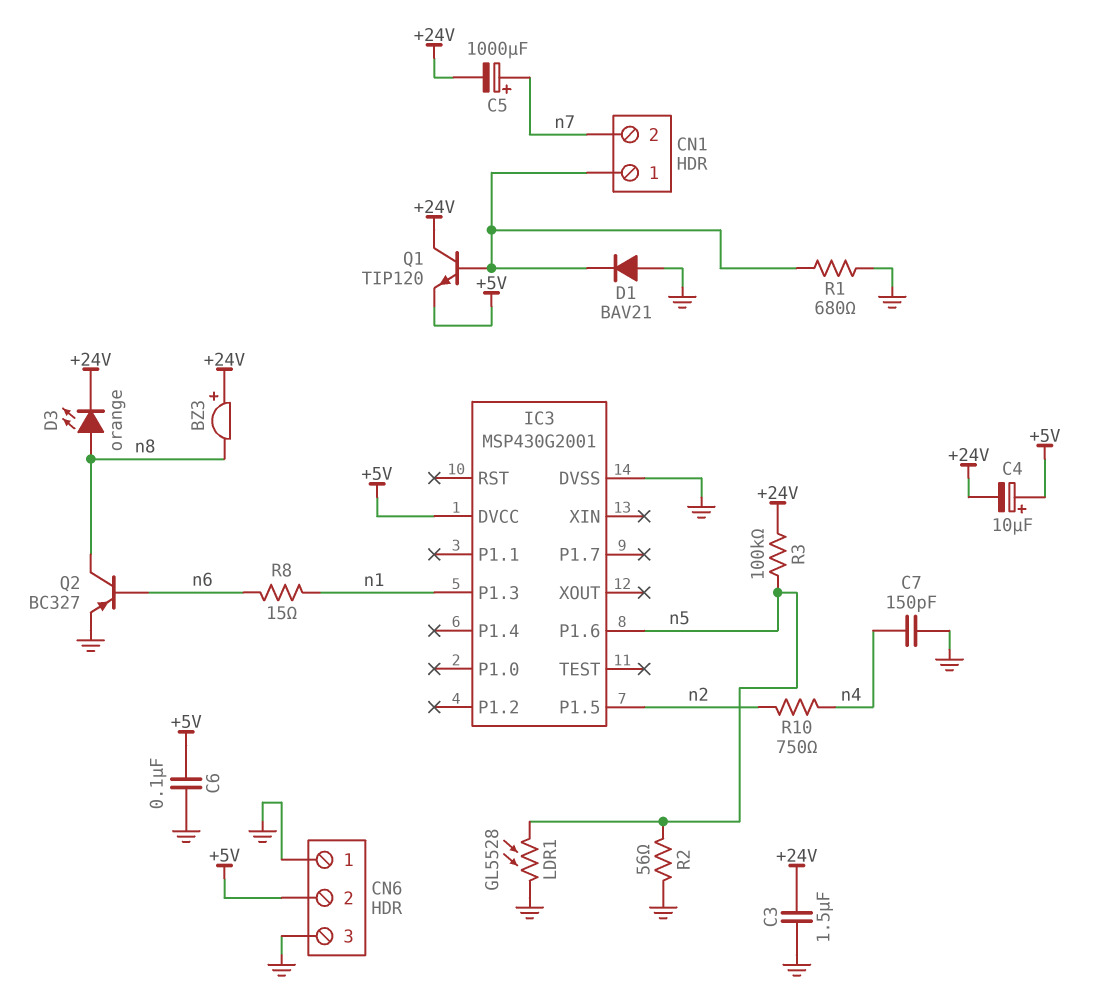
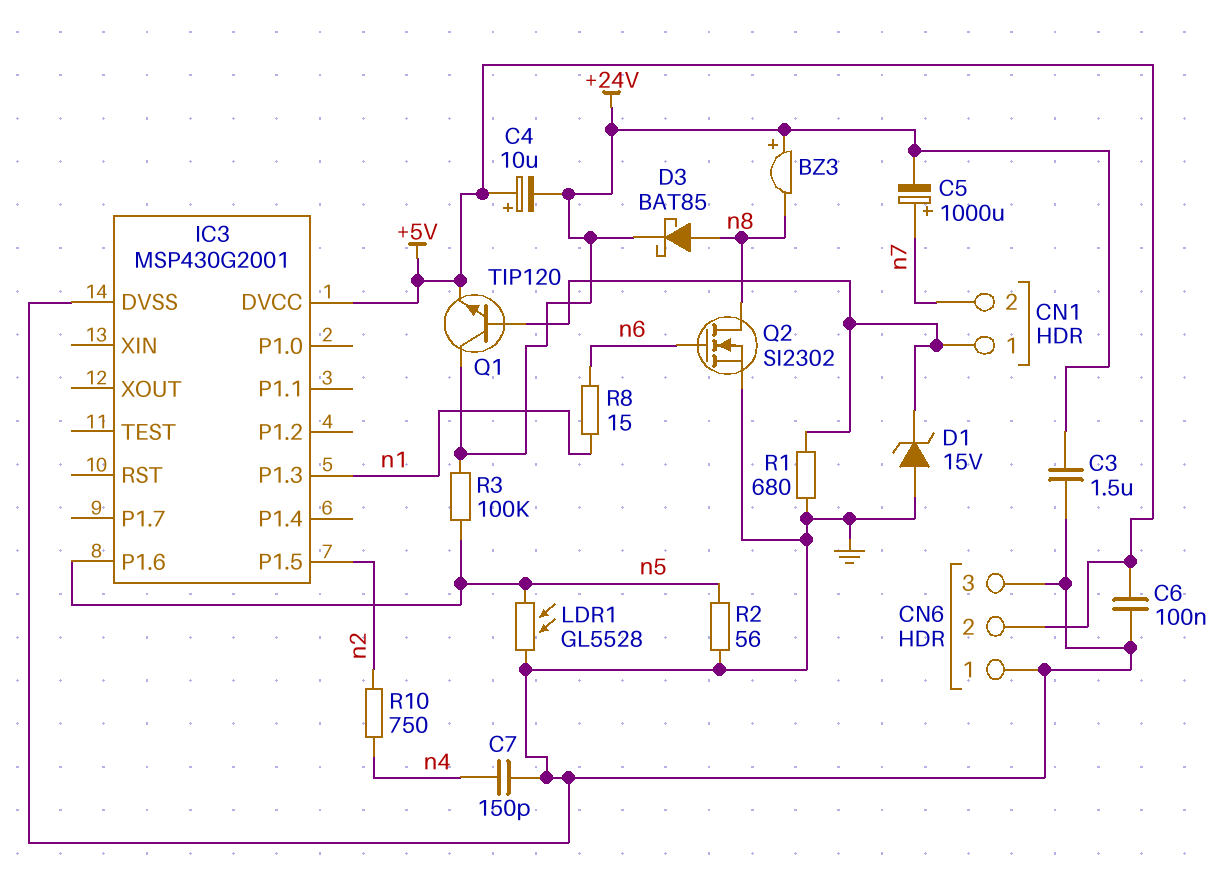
D1: diode BAV21 (A GND, K CN1/1) -> zener 15V (A GND, K CN1/1)
D3: LED orange (A n8, K +24V) -> schottky BAT85 (A n8, K +24V)
Q2: PNP BC327 (B n6, C n8, E GND) -> NMOS SI2302 (G n6, D n8, S GND)

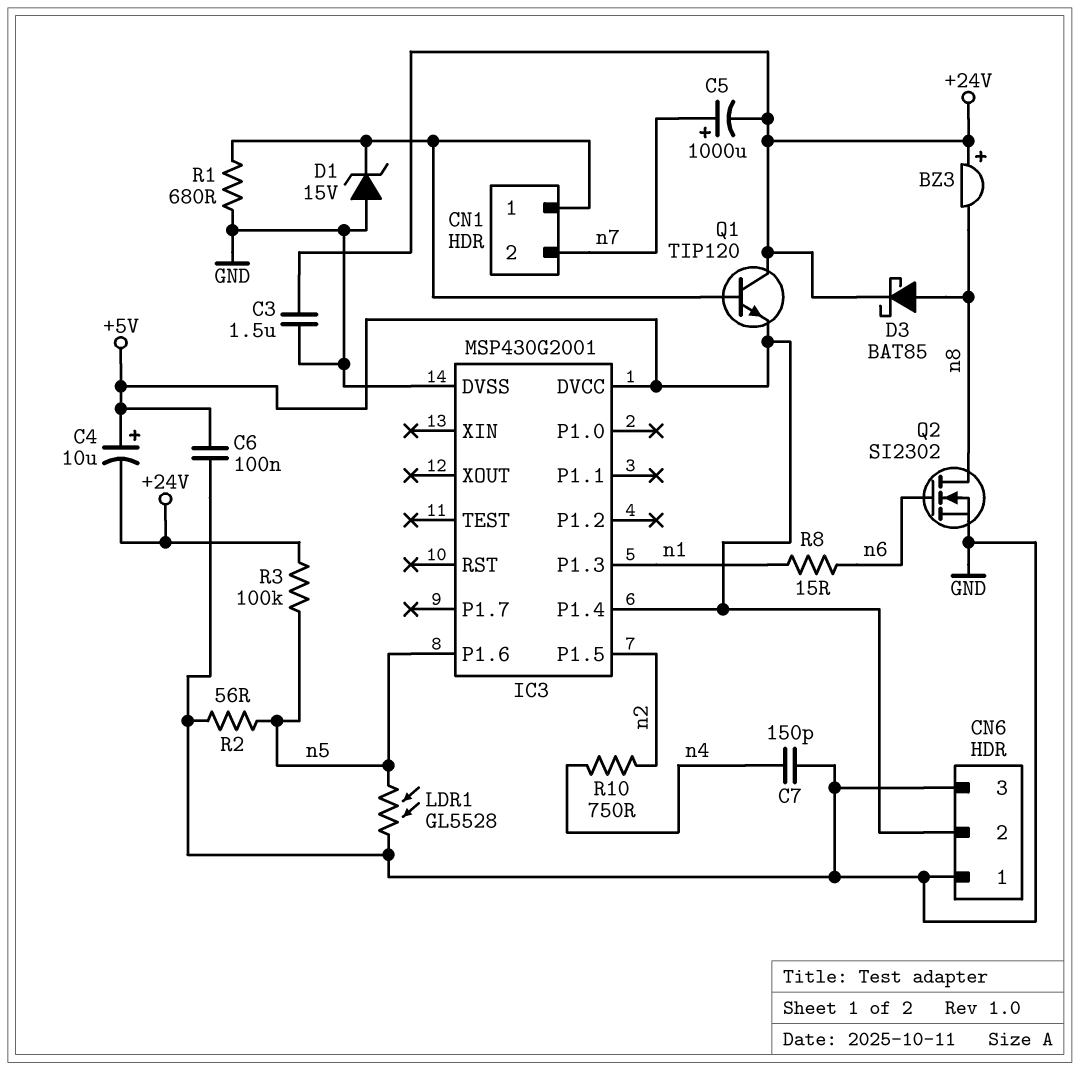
IC3 pin P1.4: none -> +5V

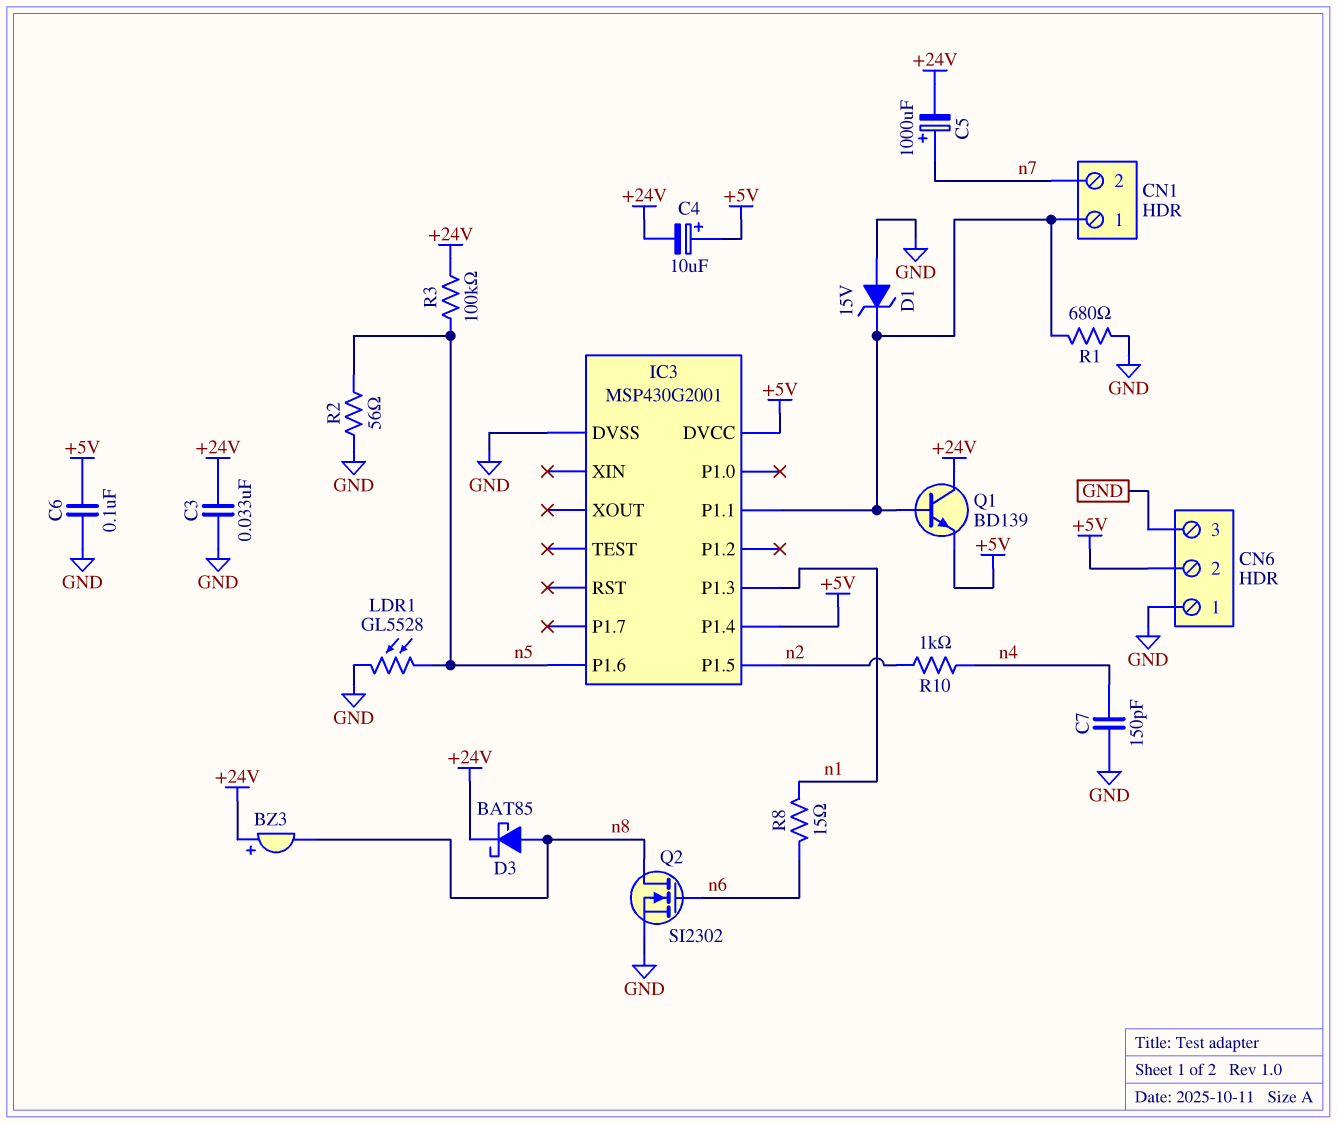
C3: 1.5uF (+24V, GND) -> 33nF (+24V, GND)
IC3 pin P1.1: none -> CN1/1
Q1: NPN TIP120 (B CN1/1, C +24V, E +5V) -> NPN BD139 (B CN1/1, C +24V, E +5V)
R10: 750 (n2, n4) -> 1k (n2, n4)

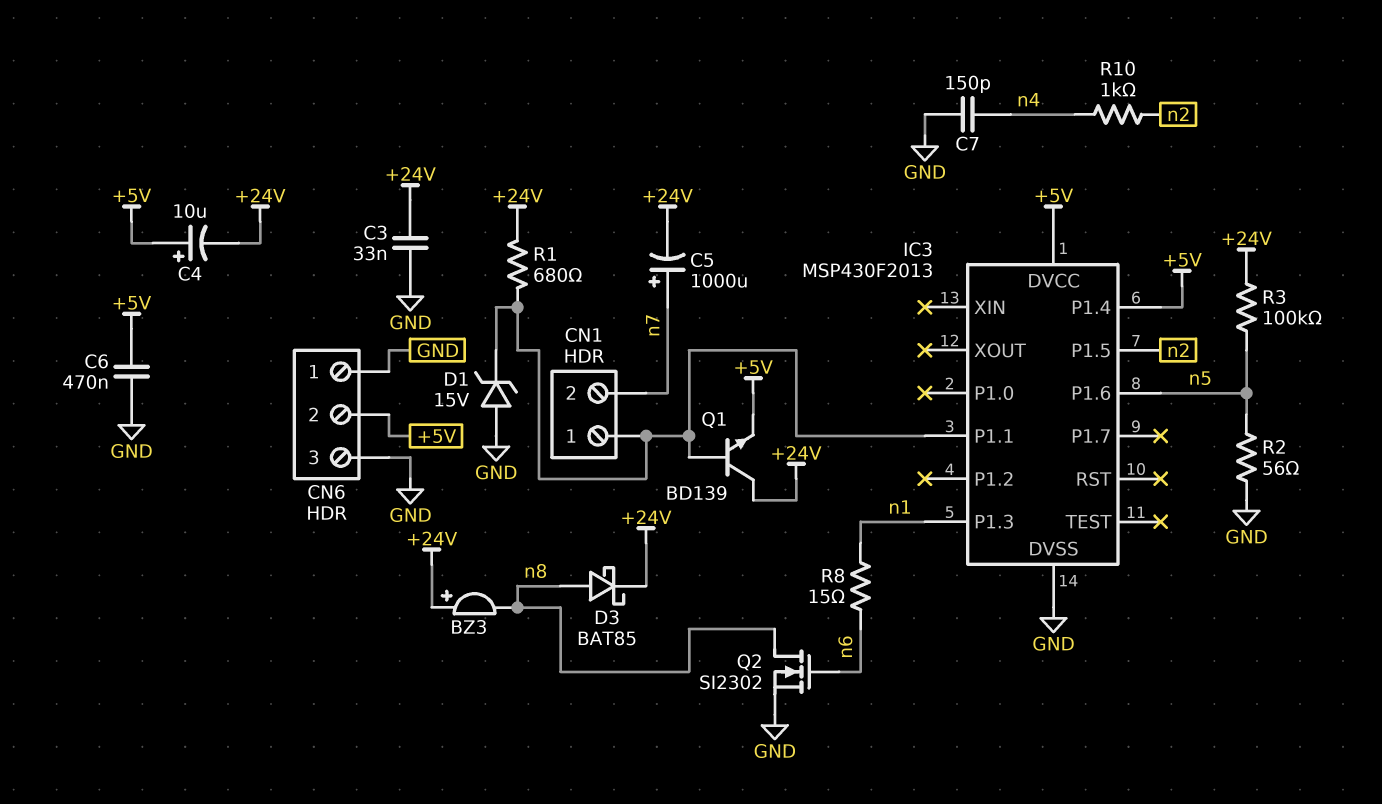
C6: 100nF (+5V, GND) -> 470nF (+5V, GND)
IC3: MSP430G2001 -> MSP430F2013
LDR1: GL5528 (GND, n5) -> none
R1: 680 (CN1/1, GND) -> 680 (+24V, CN1/1)

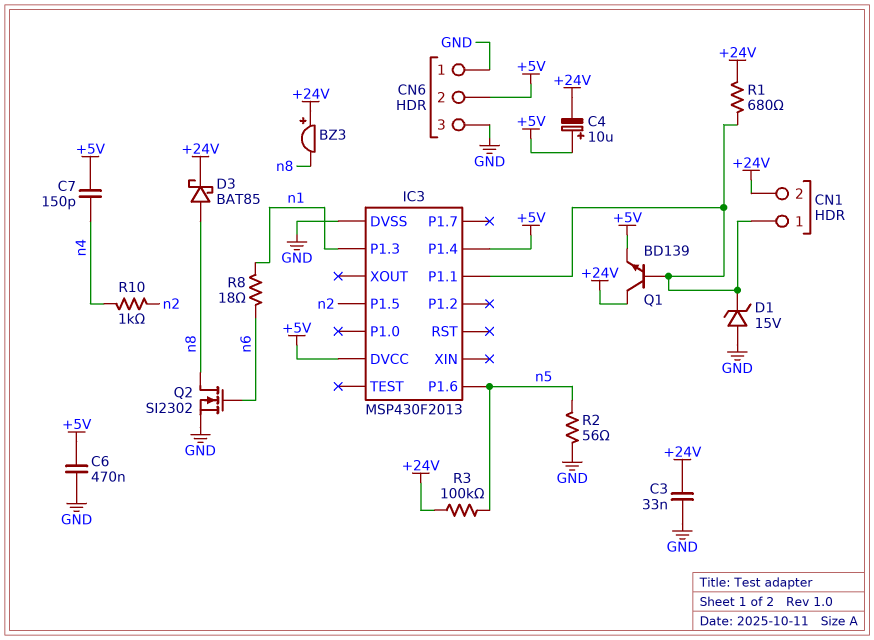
C5: 1000uF (plus n7, minus +24V) -> none
C7: 150pF (GND, n4) -> 150pF (+5V, n4)
CN1 pin 2: n7 -> +24V
R8: 15 (n1, n6) -> 18 (n1, n6)

